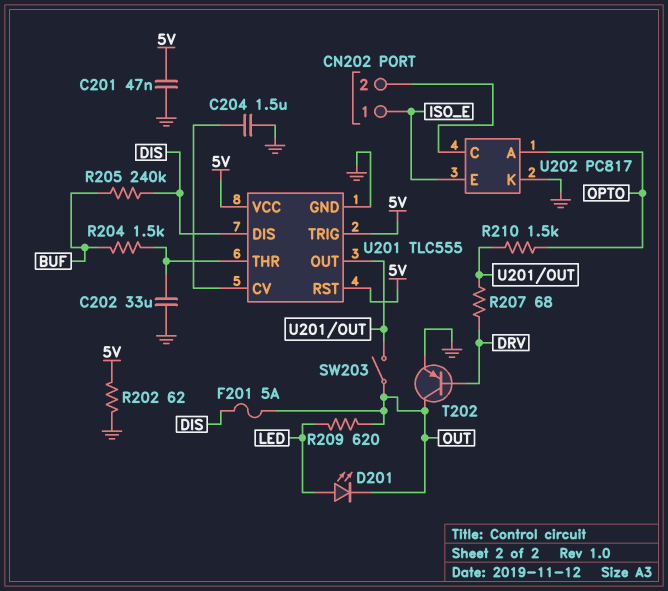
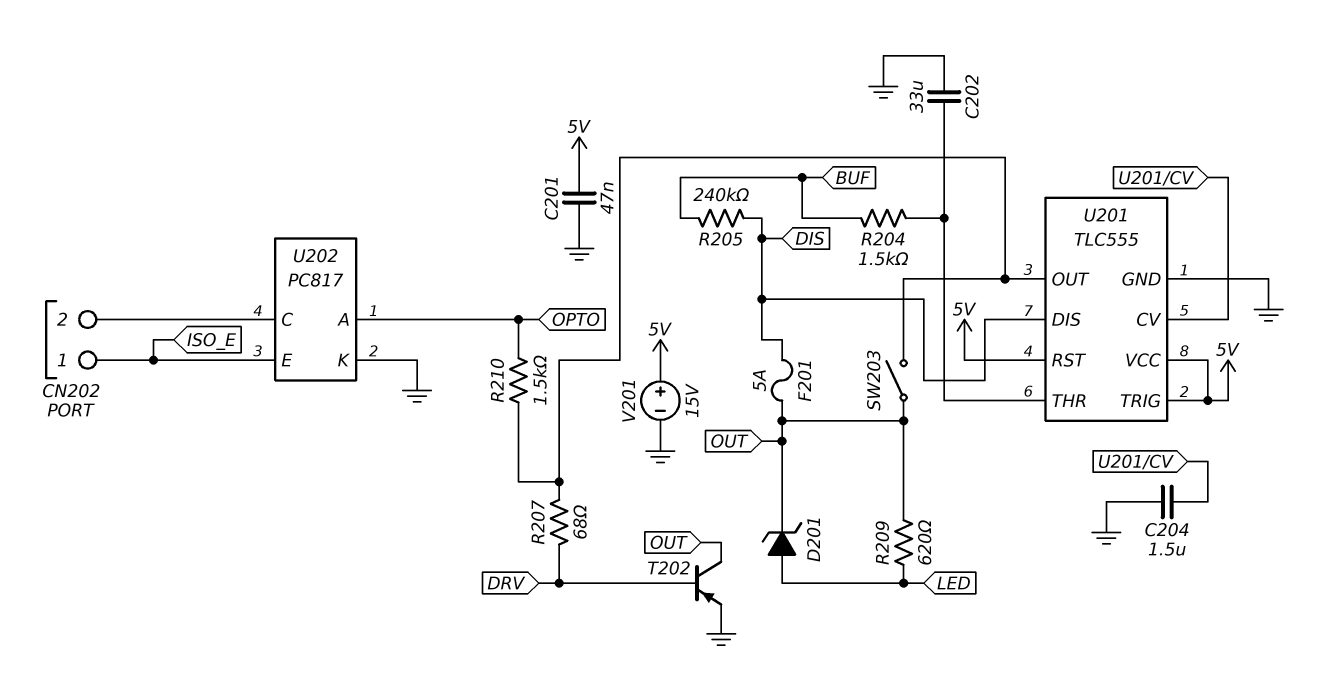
D201: LED (A LED, K OUT) -> zener (A LED, K OUT)
R202: 62 (5V, GND) -> none
V201: none -> 15V (plus 5V, minus GND)

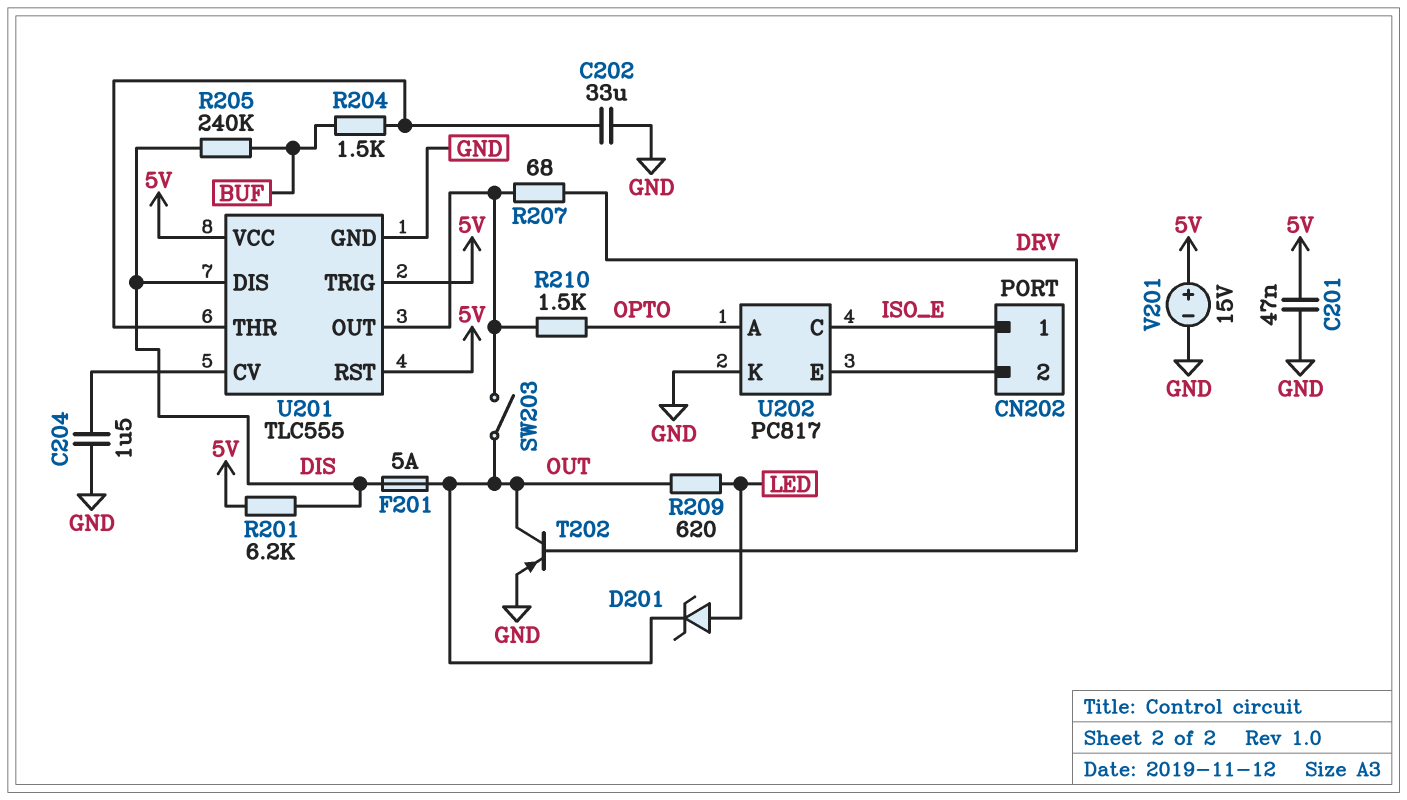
R201: none -> 6.2k (5V, DIS)
U202 pin C: CN202/2 -> ISO_E
U202 pin E: ISO_E -> CN202/2

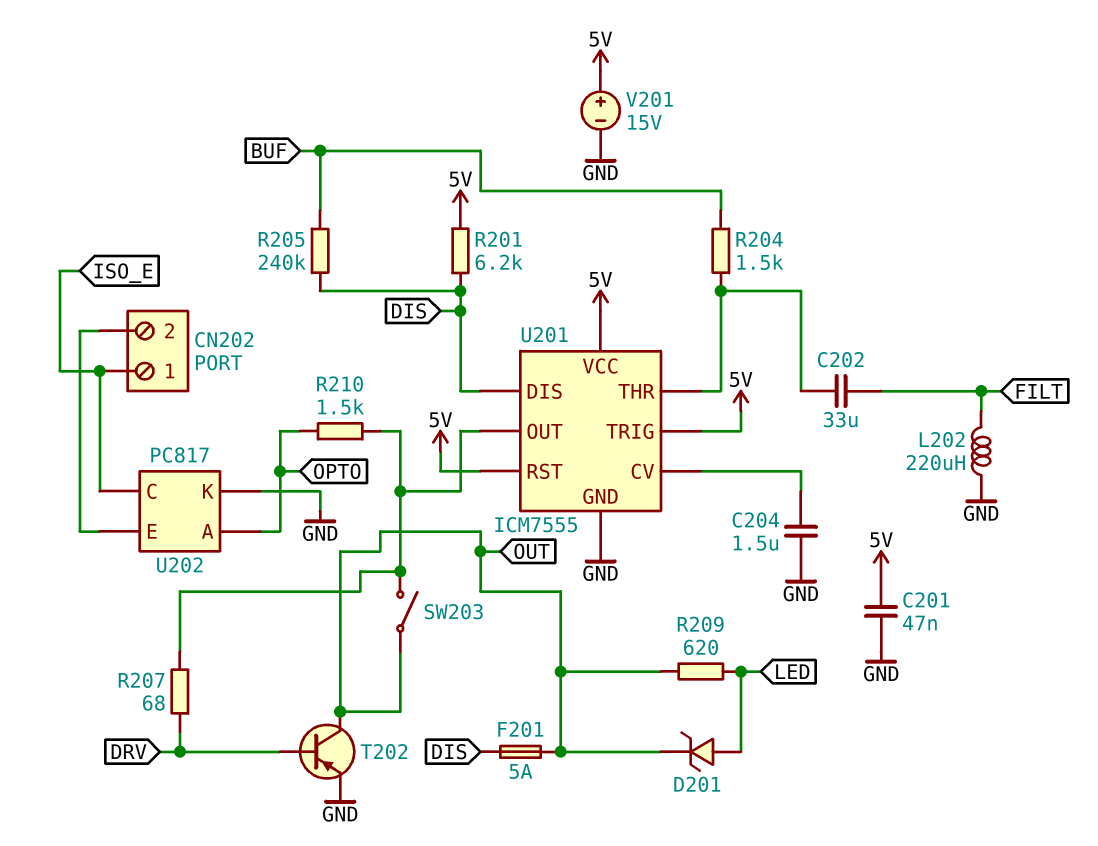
C202: 33uF (GND, U201/THR) -> 33uF (FILT, U201/THR)
L202: none -> 220uH (FILT, GND)
U201: TLC555 -> ICM7555

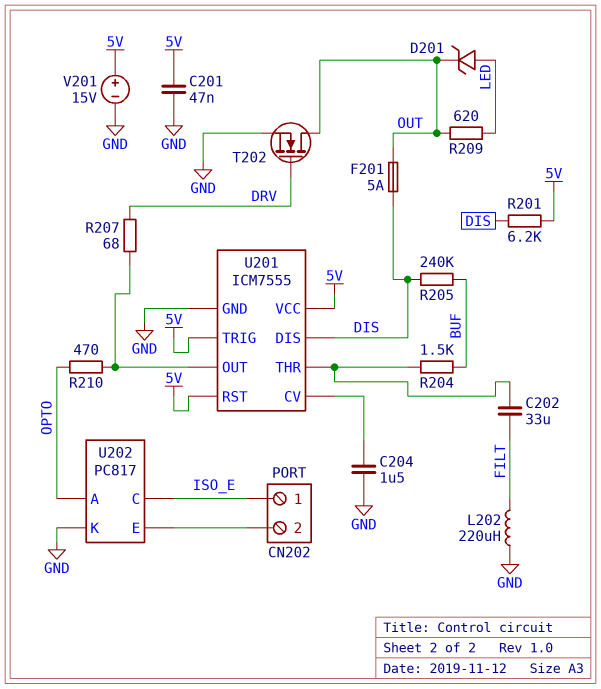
R210: 1.5k (OPTO, U201/OUT) -> 470 (OPTO, U201/OUT)
SW203: switch (OUT, U201/OUT) -> none
T202: PNP (B DRV, C OUT, E GND) -> NMOS (G DRV, D OUT, S GND)

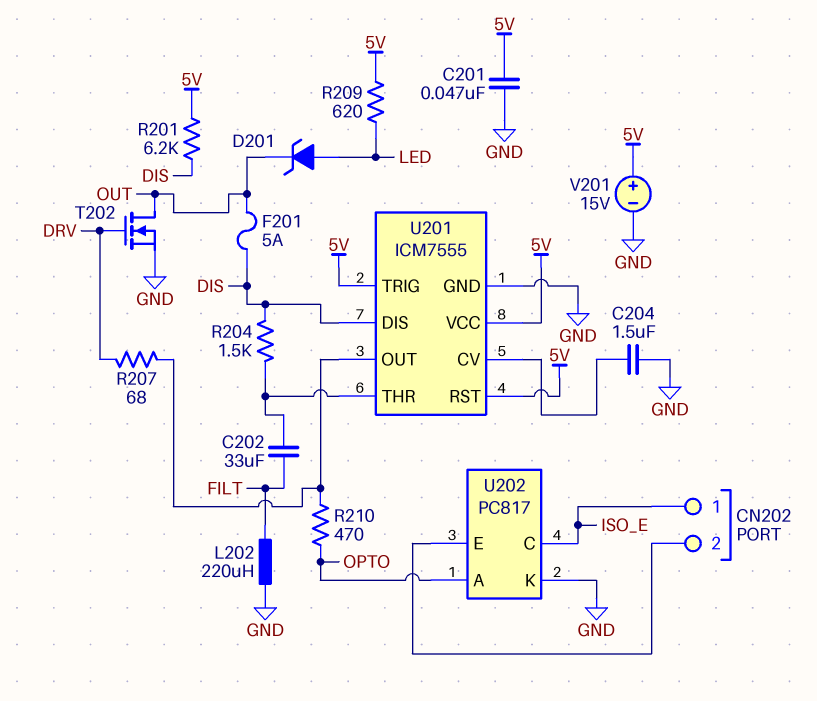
R204: 1.5k (BUF, U201/THR) -> 1.5k (DIS, U201/THR)
R205: 240k (BUF, DIS) -> none
R209: 620 (LED, OUT) -> 620 (5V, LED)

